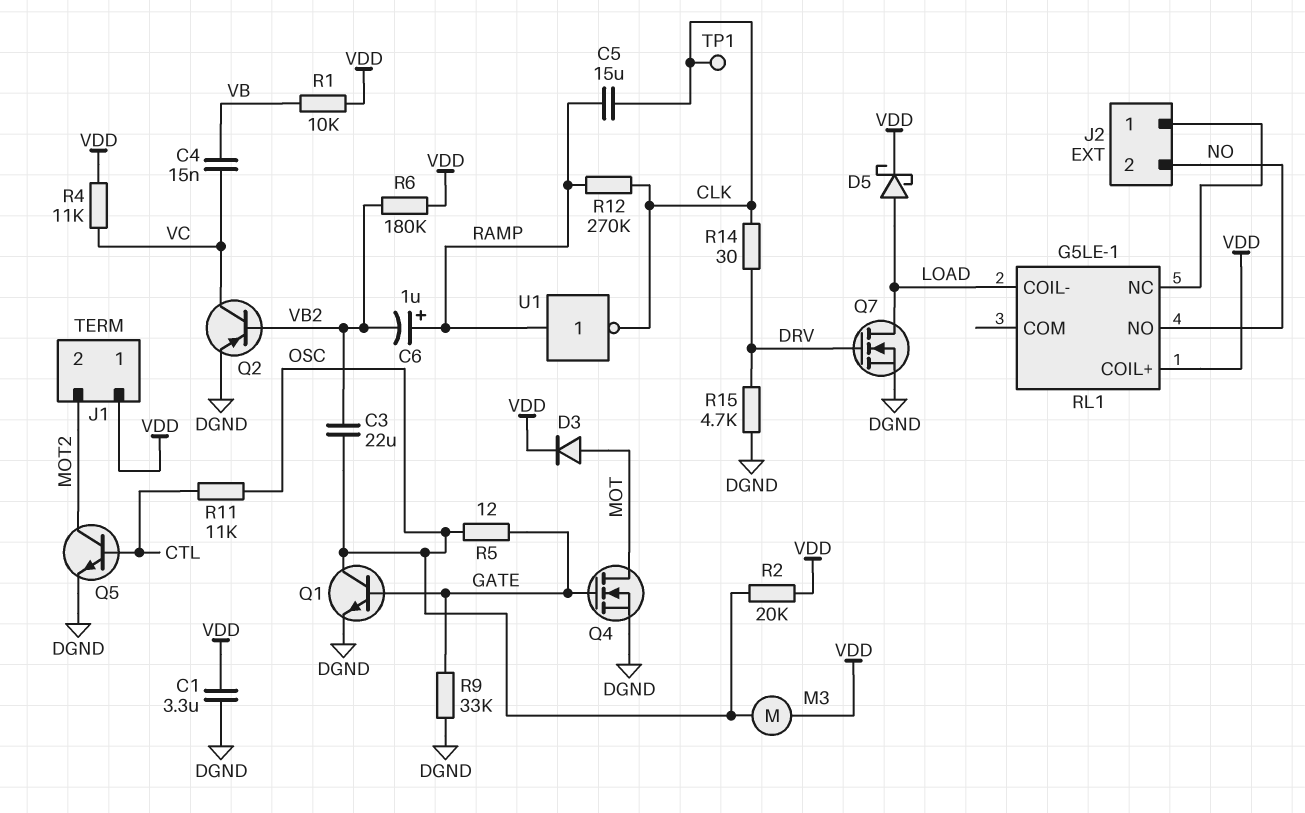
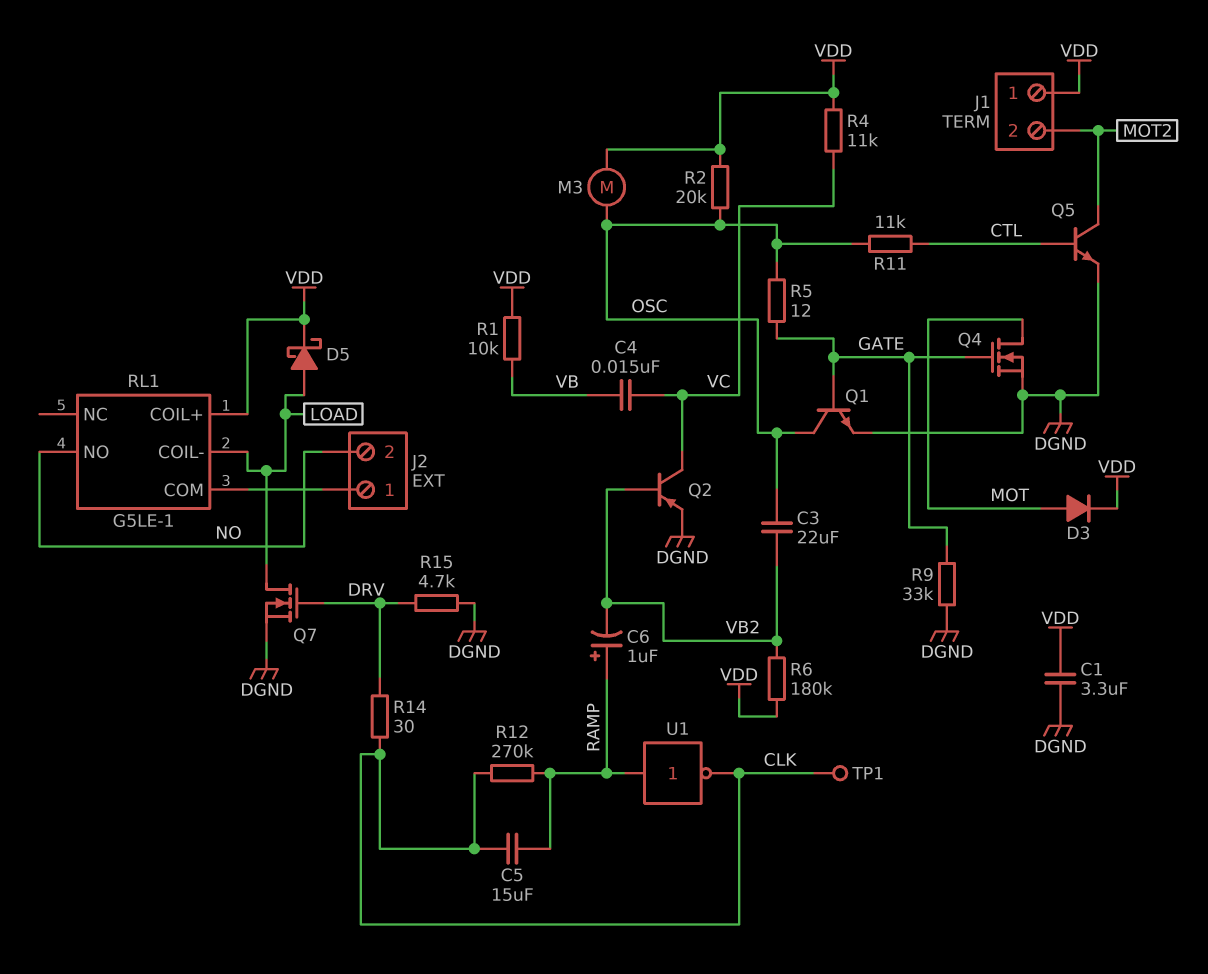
RL1 pin COM: none -> J2/1
RL1 pin NC: J2/1 -> none

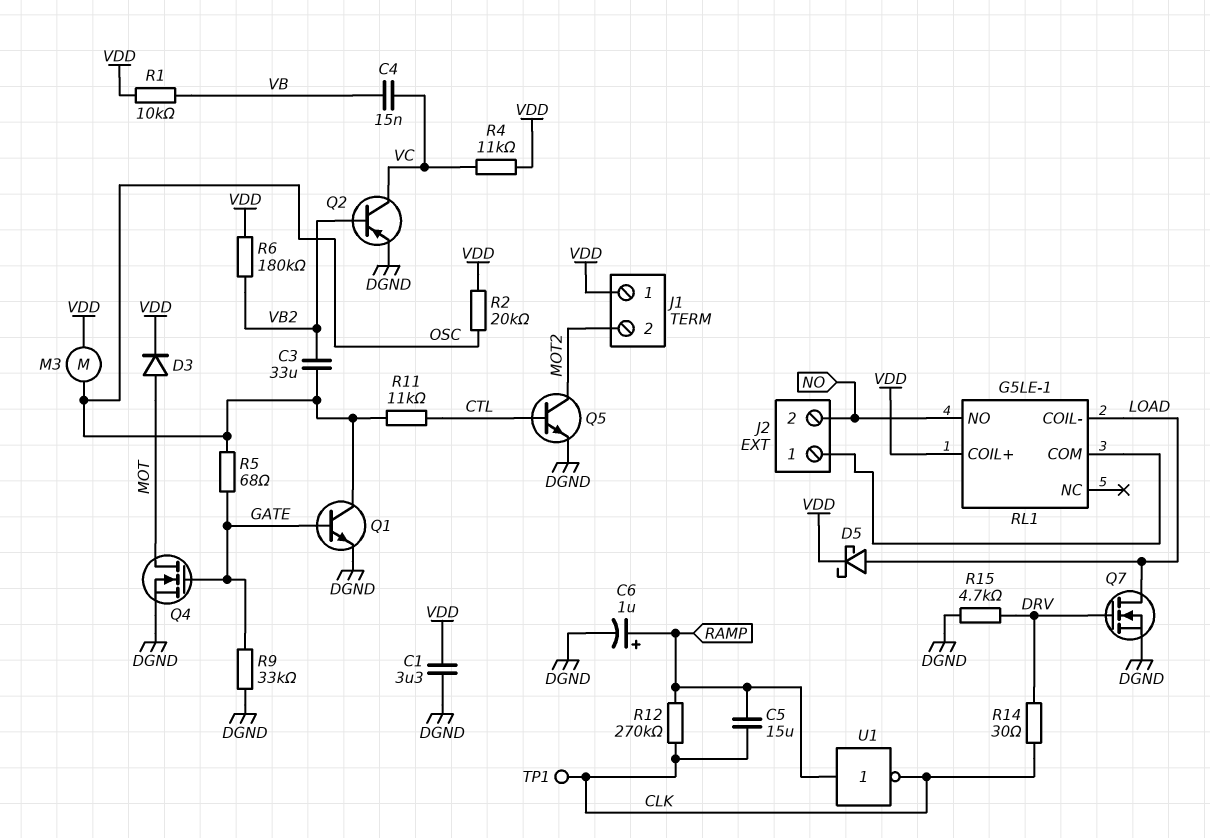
C3: 22uF (OSC, VB2) -> 33uF (OSC, VB2)
C6: 1uF (plus RAMP, minus VB2) -> 1uF (plus RAMP, minus DGND)
R5: 12 (GATE, OSC) -> 68 (GATE, OSC)

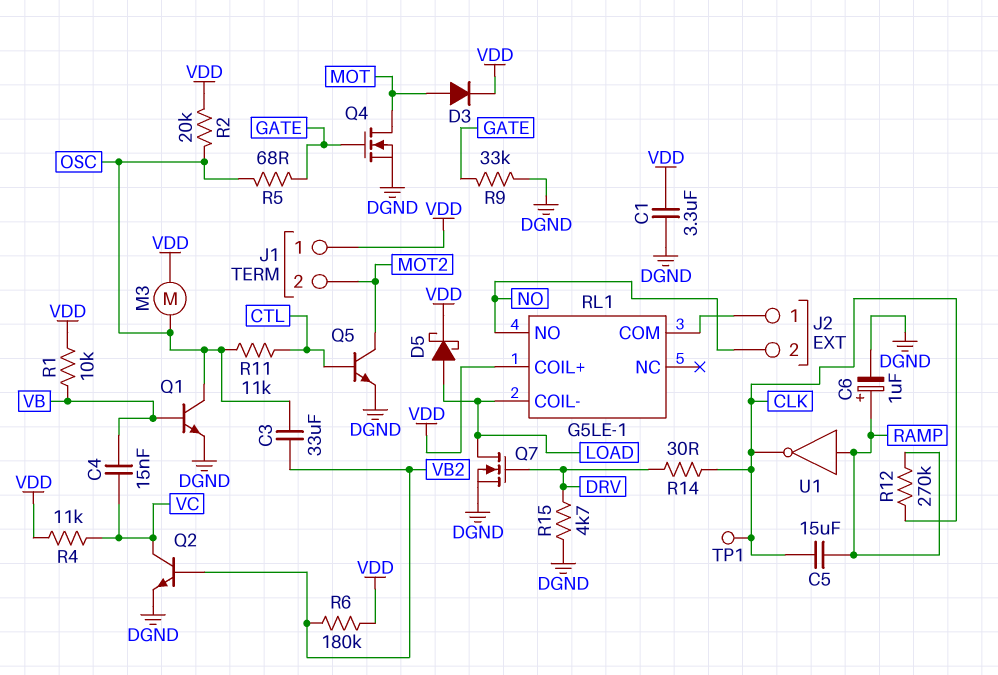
Q1: NPN (B GATE, C OSC, E DGND) -> NPN (B VB, C OSC, E DGND)
Q2: PNP (B VB2, C VC, E DGND) -> NPN (B VB2, C VC, E DGND)

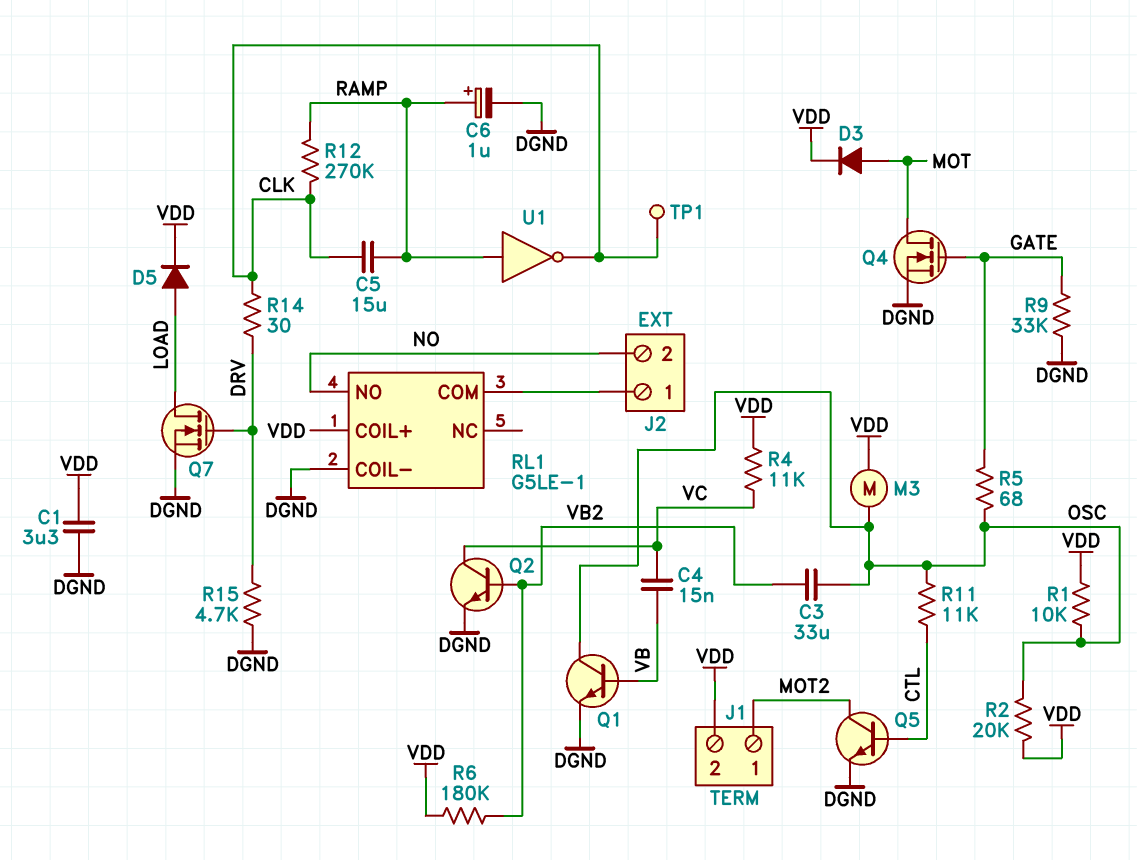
D5: schottky (A LOAD, K VDD) -> diode (A LOAD, K VDD)
J1 pin 1: VDD -> MOT2
J1 pin 2: MOT2 -> VDD
R1: 10k (VB, VDD) -> 10k (OSC, VDD)
RL1 pin COIL-: LOAD -> DGND

